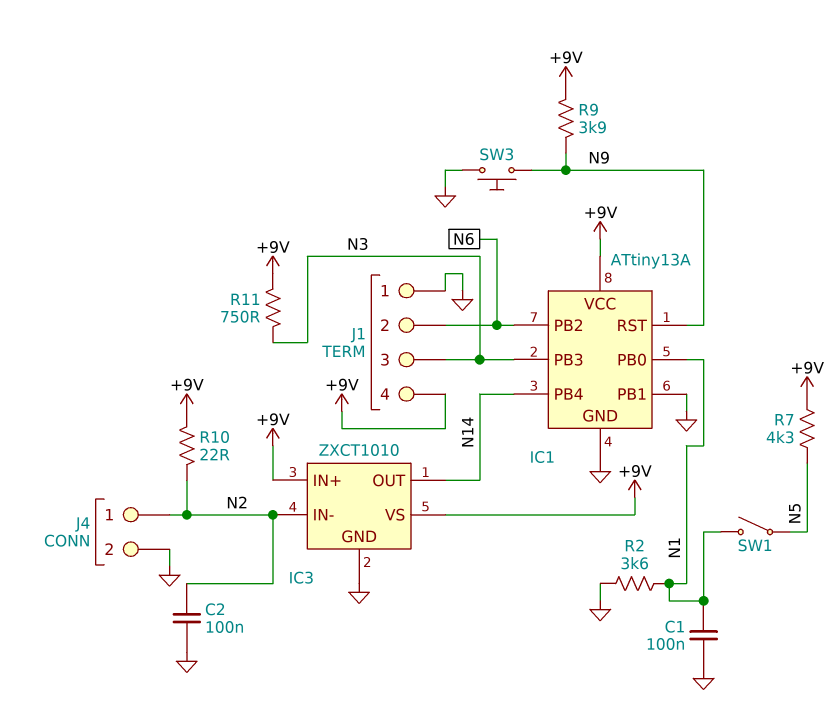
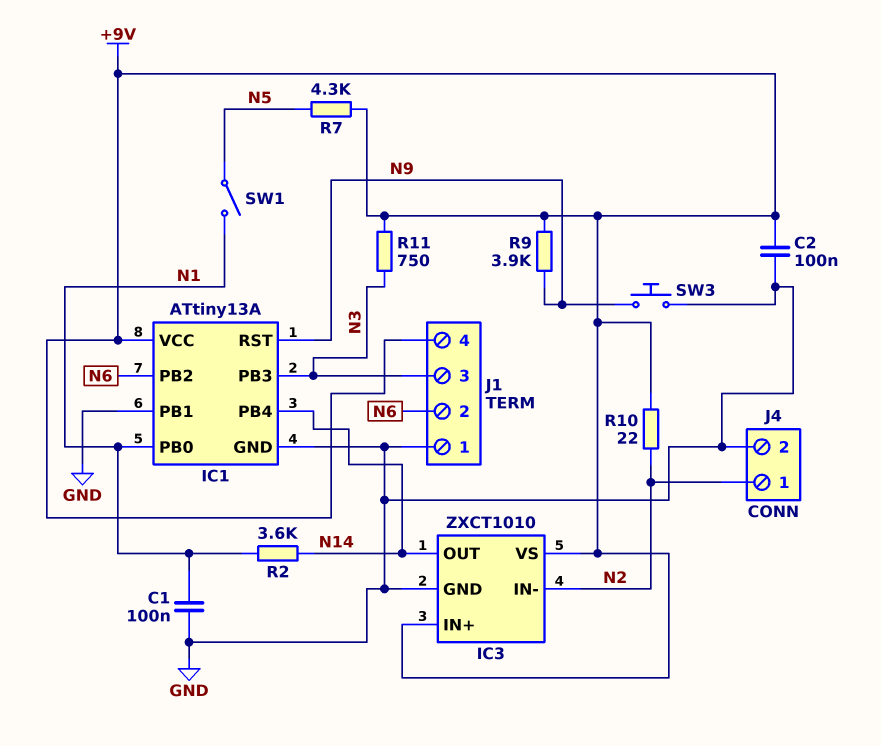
C2: 100nF (GND, N2) -> 100nF (+9V, GND)
R2: 3.6k (GND, N1) -> 3.6k (N1, N14)

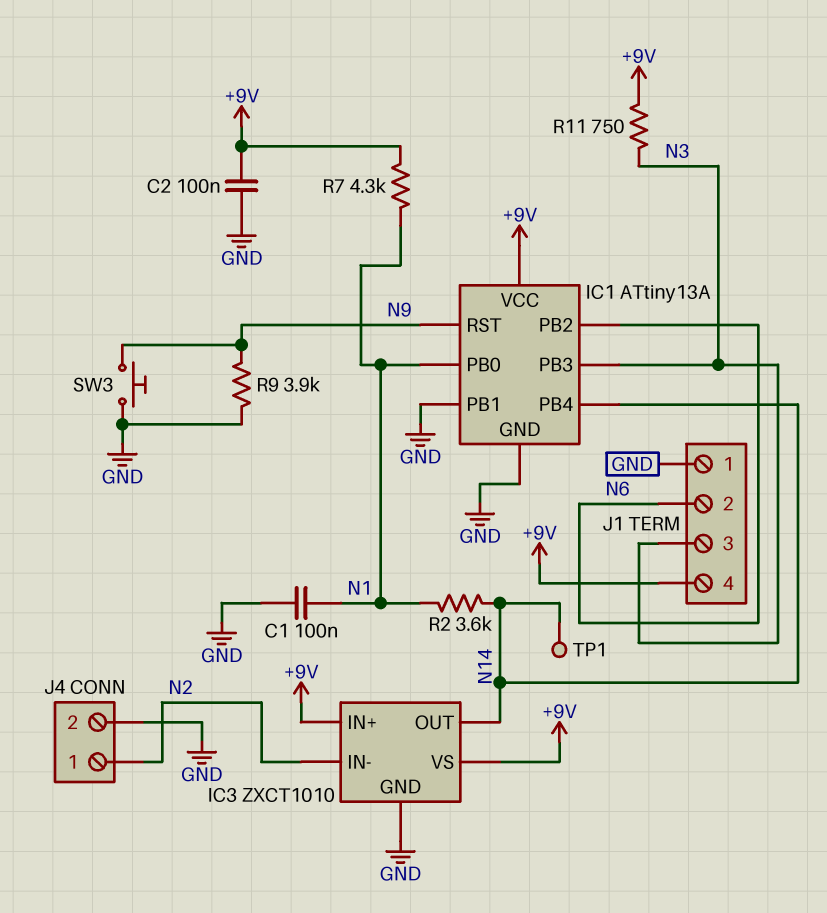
R7: 4.3k (+9V, N5) -> 4.3k (+9V, N1)
R9: 3.9k (+9V, N9) -> 3.9k (GND, N9)
R10: 22 (+9V, N2) -> none
SW1: switch (N1, N5) -> none
TP1: none -> test point (N14)

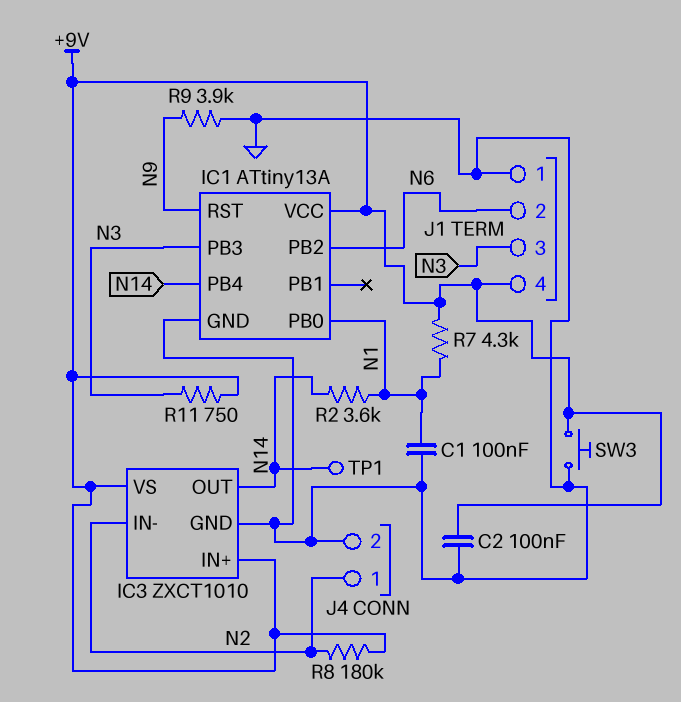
IC1 pin PB1: GND -> none
R8: none -> 180k (+9V, N2)
SW3: button (GND, N9) -> button (+9V, GND)

